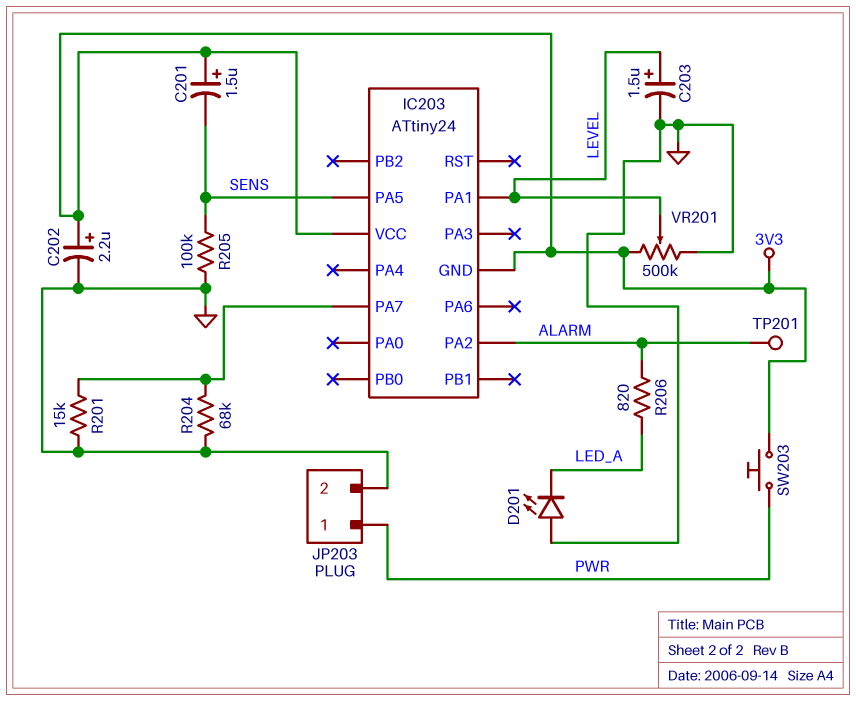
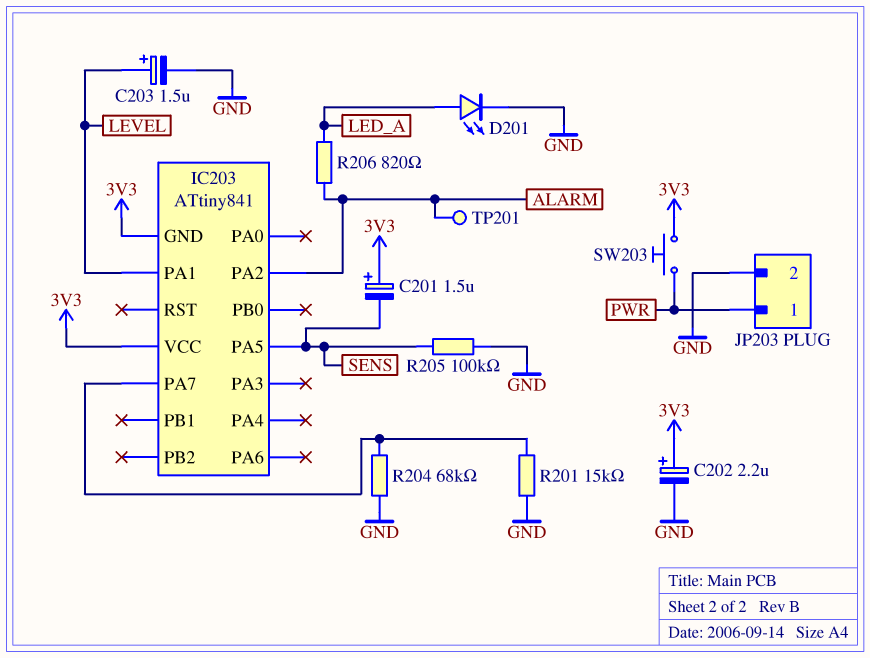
D201: LED (A GND, K LED_A) -> LED (A LED_A, K GND)
IC203: ATtiny24 -> ATtiny841
VR201: 500k (3V3, GND, wiper LEVEL) -> none

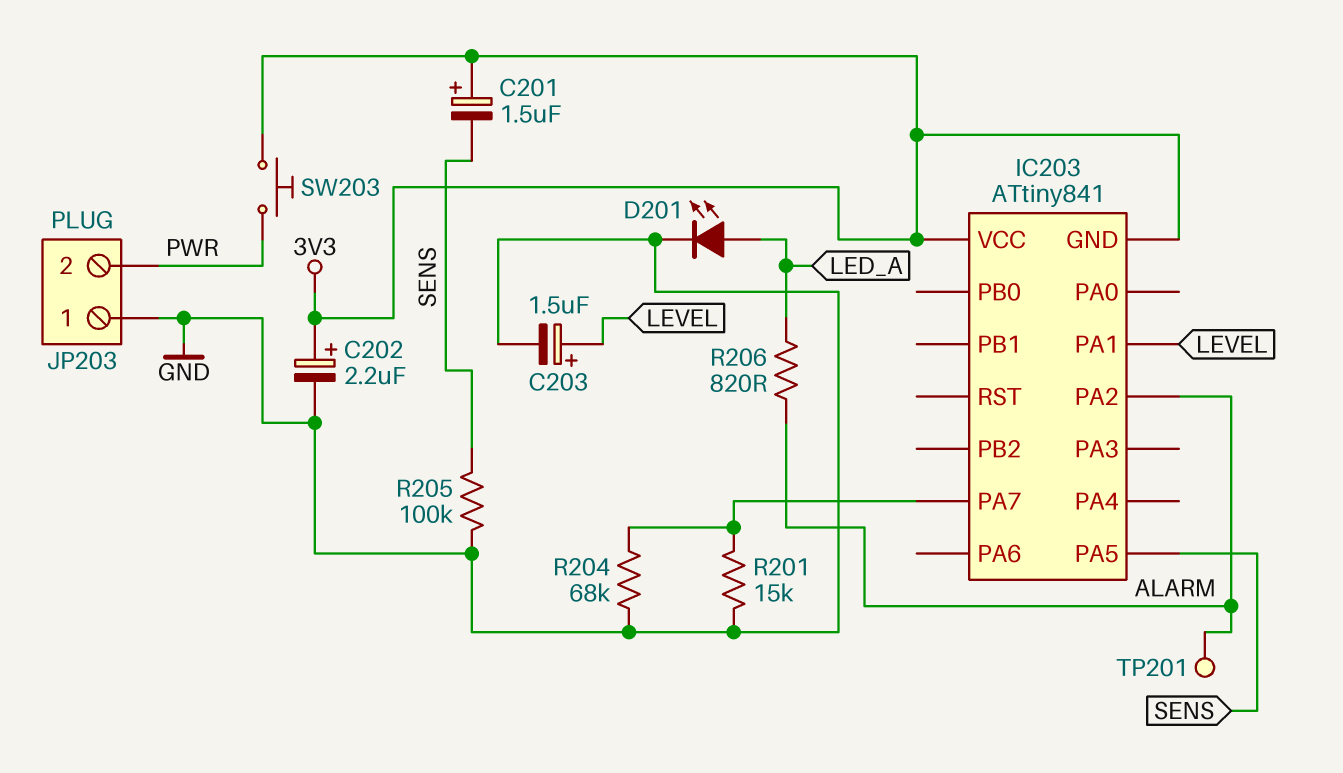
JP203 pin 1: PWR -> GND
JP203 pin 2: GND -> PWR

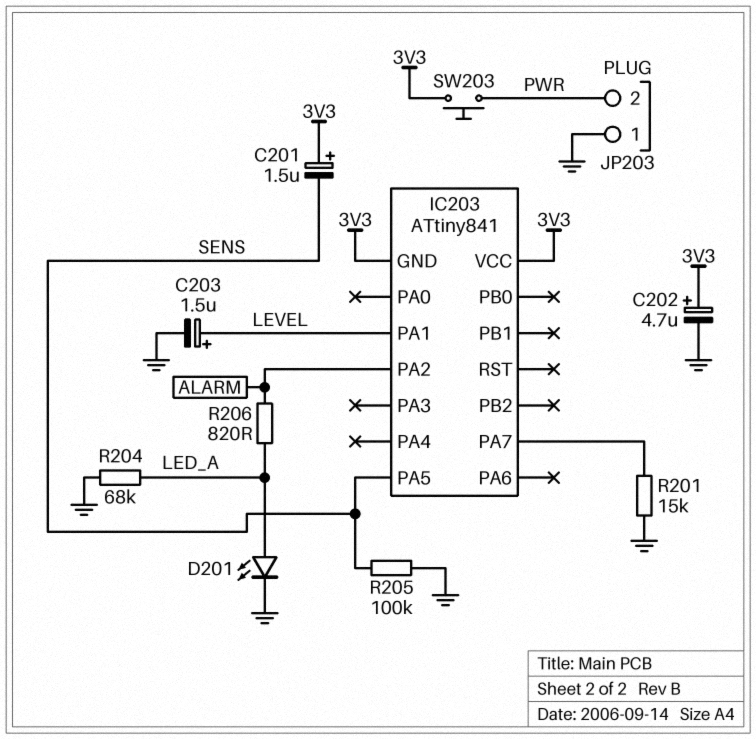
C202: 2.2uF (plus 3V3, minus GND) -> 4.7uF (plus 3V3, minus GND)
R204: 68k (GND, IC203/PA7) -> 68k (GND, LED_A)
TP201: test point (ALARM) -> none

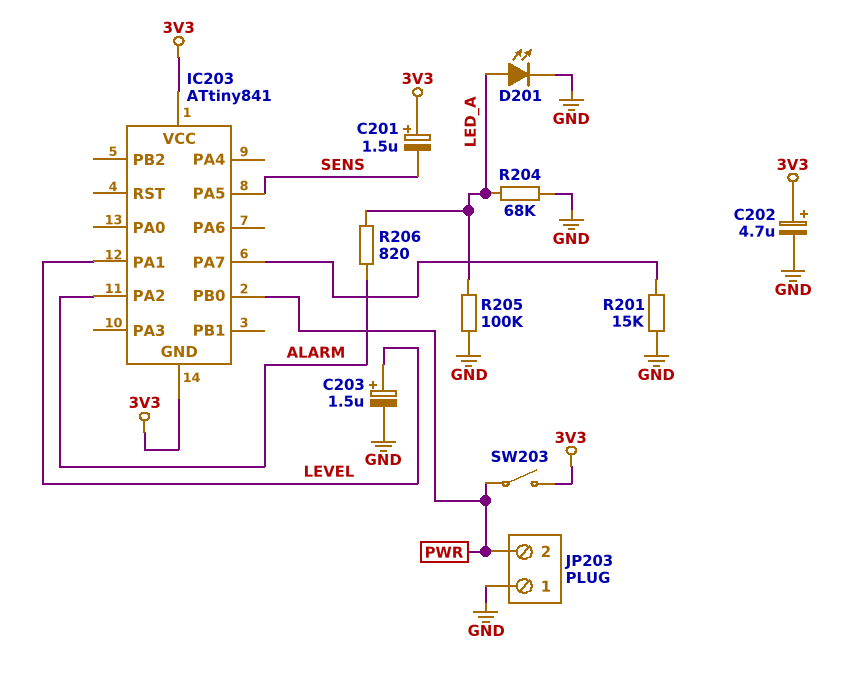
IC203 pin PB0: none -> PWR
R205: 100k (GND, SENS) -> 100k (GND, LED_A)
SW203: button (3V3, PWR) -> switch (3V3, PWR)

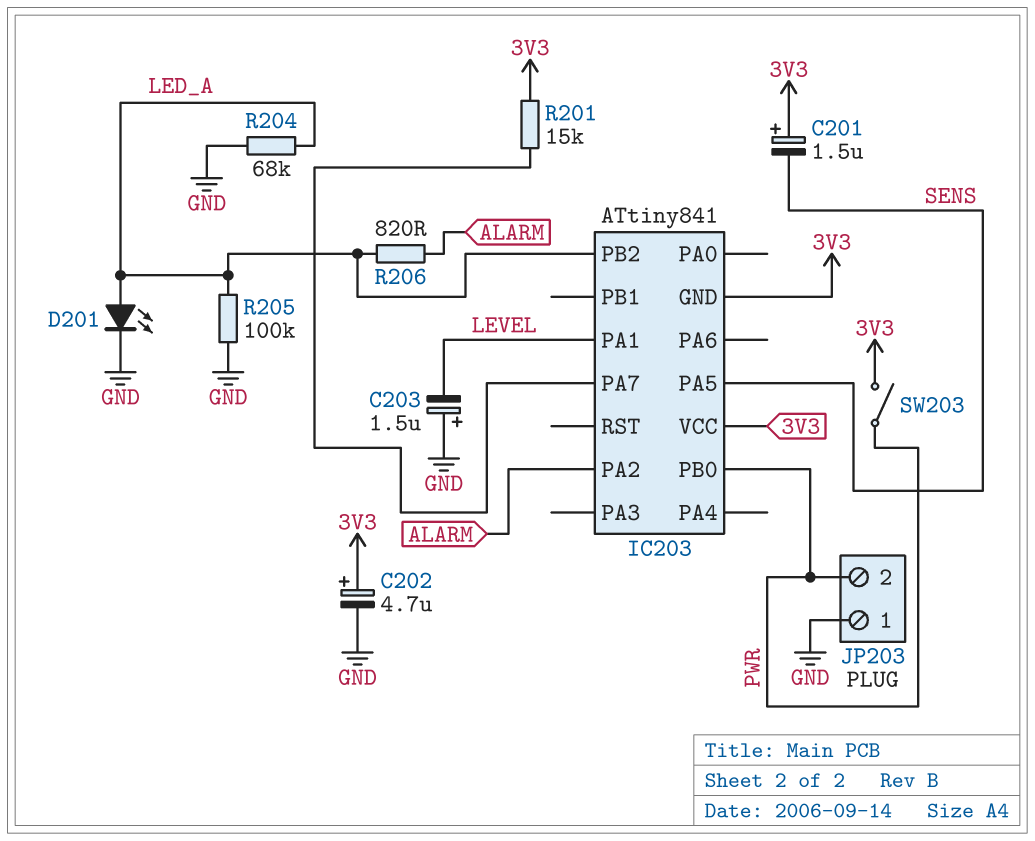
C203: 1.5uF (plus LEVEL, minus GND) -> 1.5uF (plus GND, minus LEVEL)
IC203 pin PB2: none -> LED_A
R201: 15k (GND, IC203/PA7) -> 15k (3V3, IC203/PA7)

